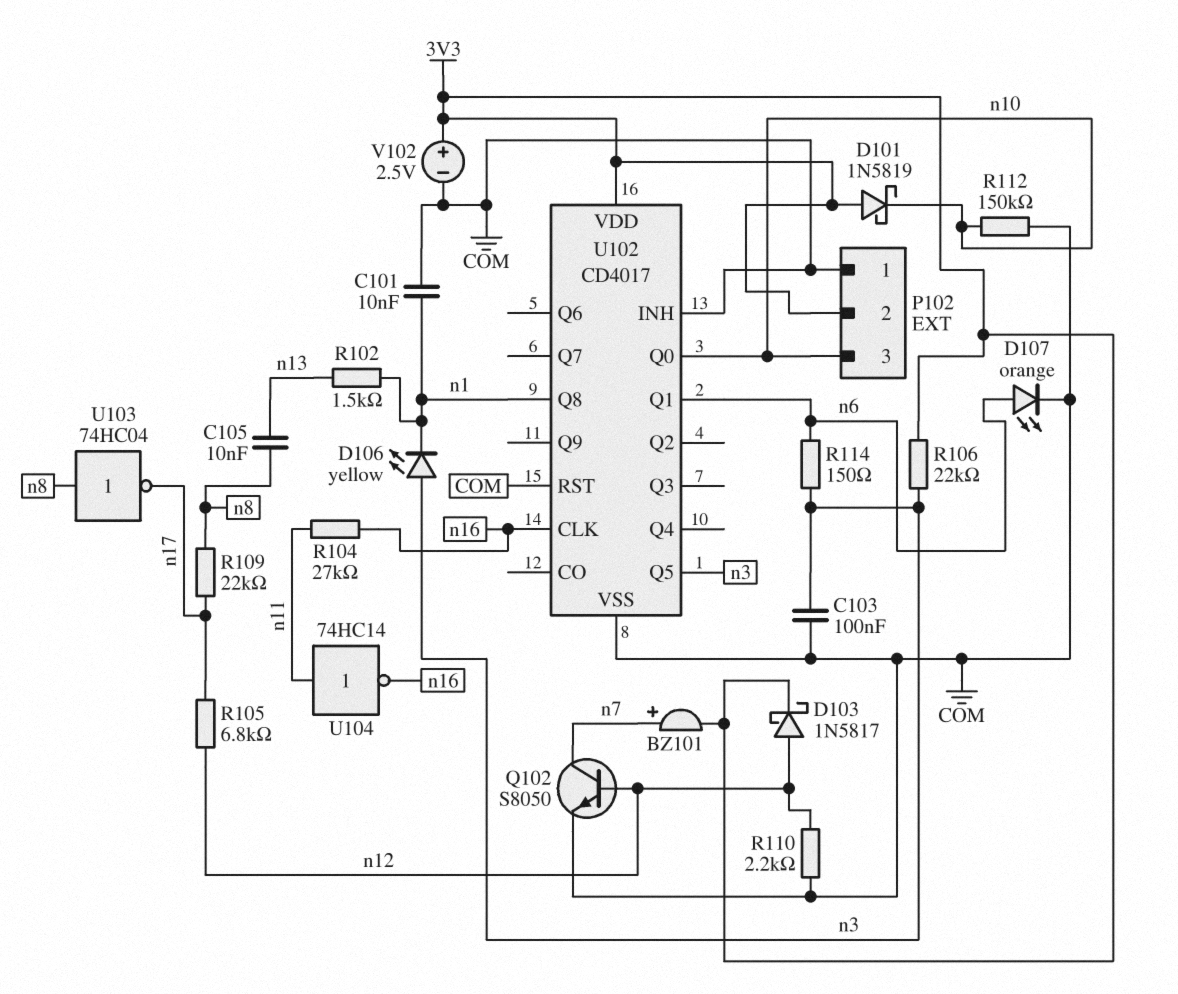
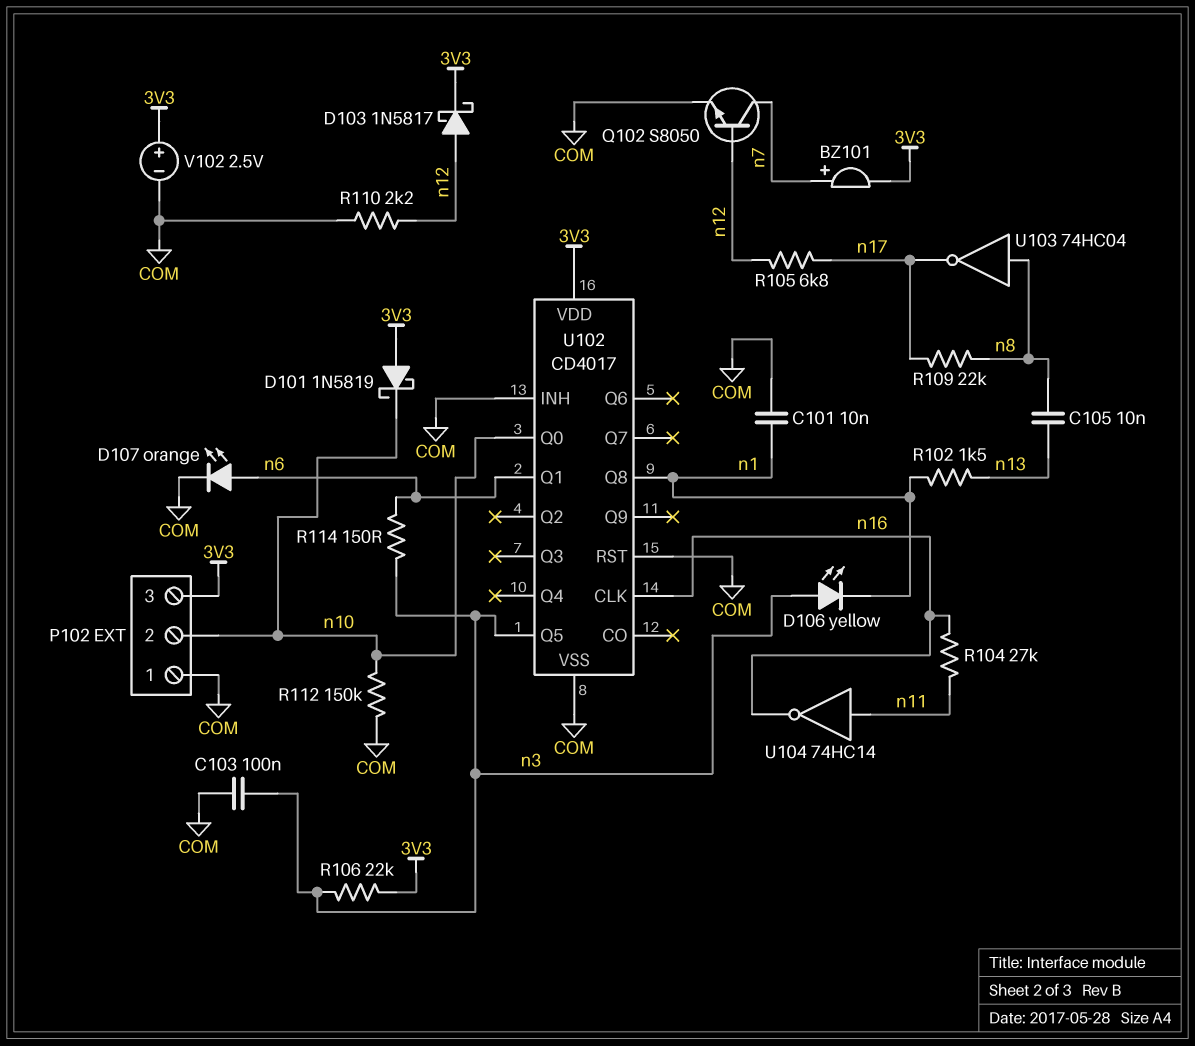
P102 pin 2: 3V3 -> n10
P102 pin 3: n10 -> 3V3

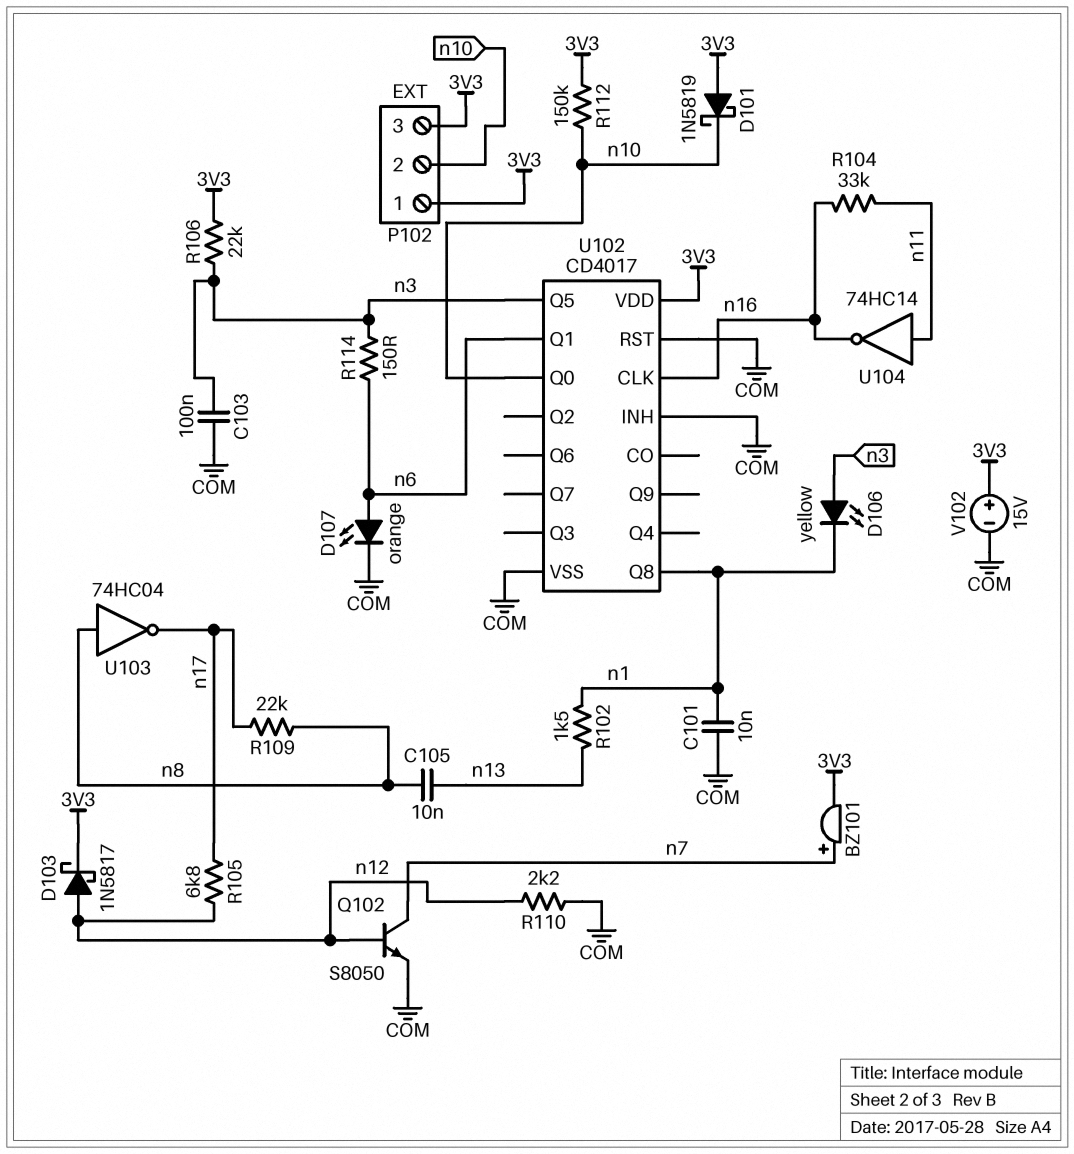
P102 pin 1: COM -> 3V3
R104: 27k (n11, n16) -> 33k (n11, n16)
R112: 150k (COM, n10) -> 150k (3V3, n10)
V102: 2.5V (plus 3V3, minus COM) -> 15V (plus 3V3, minus COM)

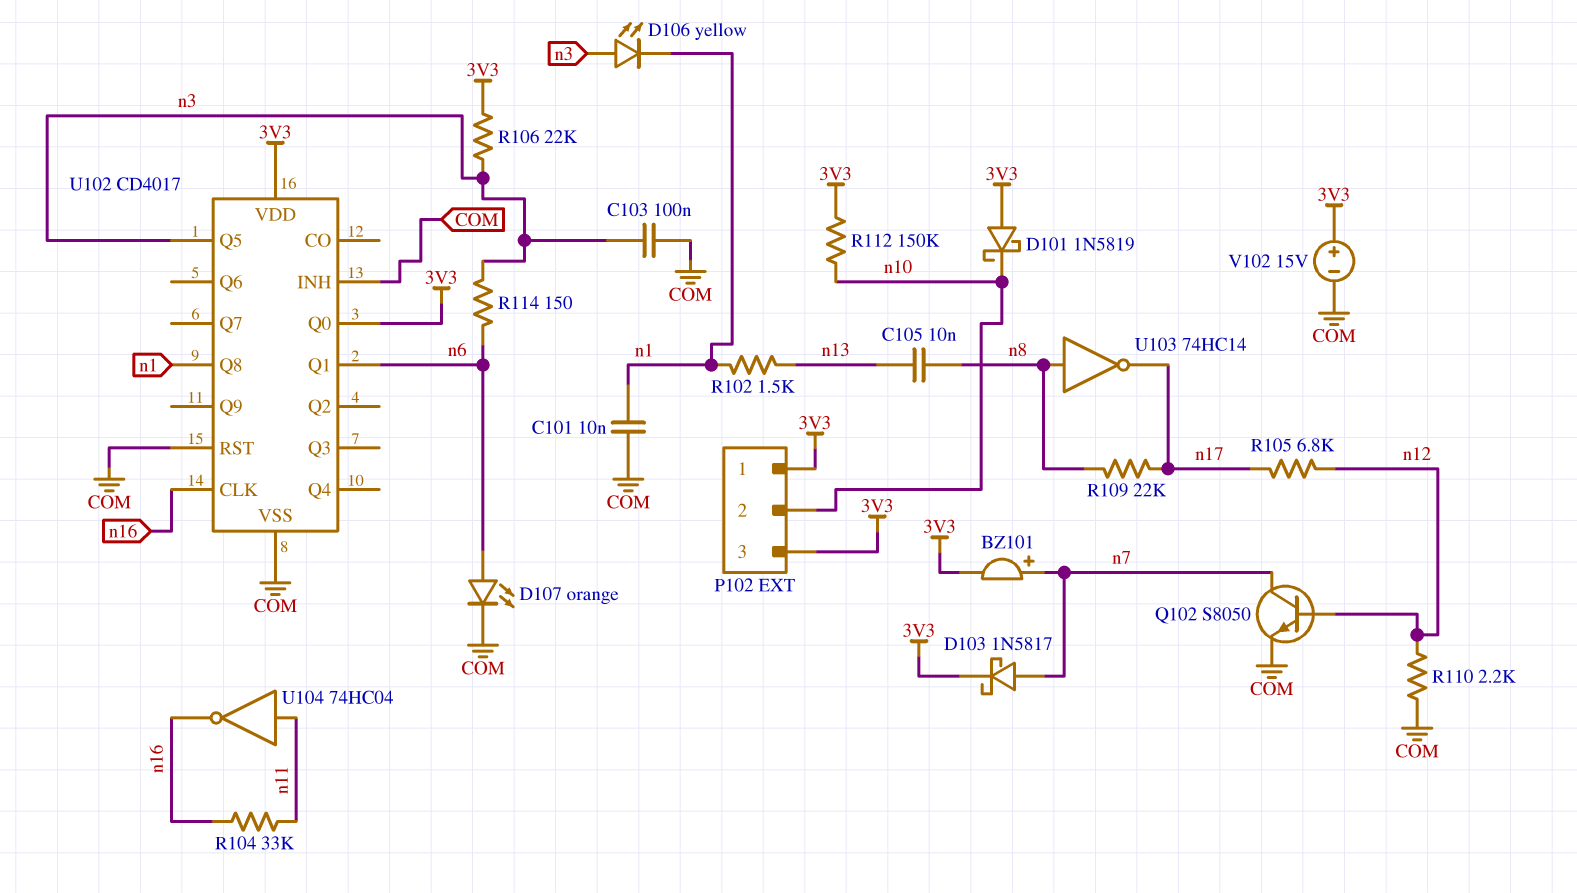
D103: schottky 1N5817 (A n12, K 3V3) -> schottky 1N5817 (A n7, K 3V3)
U102 pin Q0: n10 -> 3V3
U103: NOT 74HC04 (in n8, out n17) -> NOT 74HC14 (in n8, out n17)
U104: NOT 74HC14 (in n11, out n16) -> NOT 74HC04 (in n11, out n16)

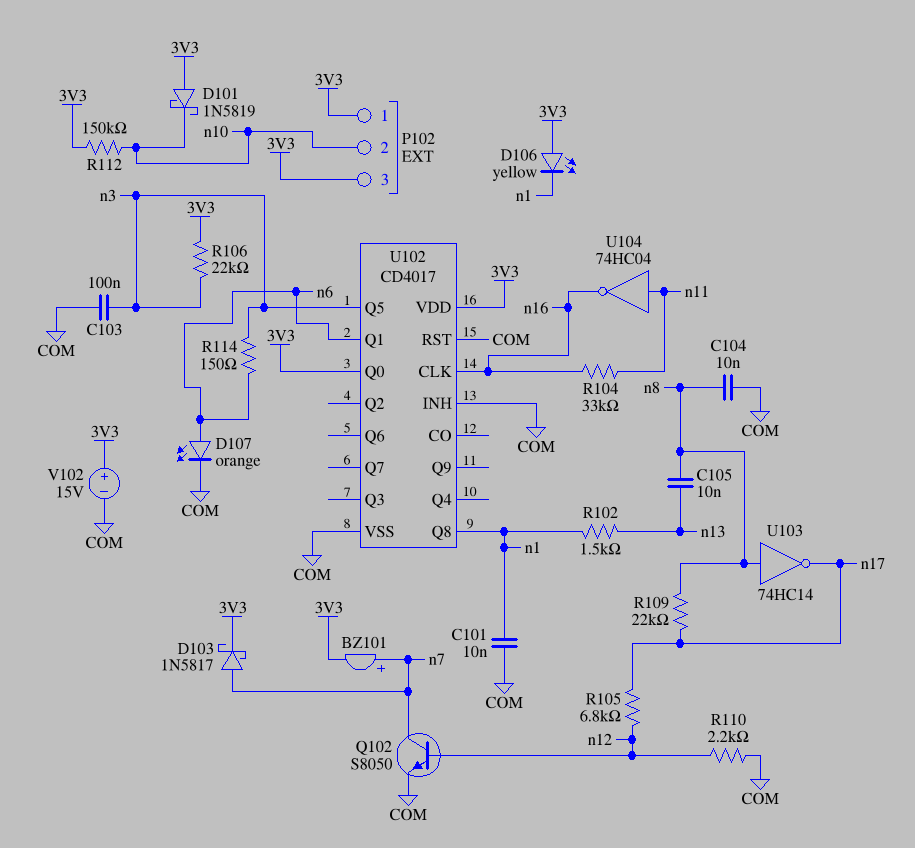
C104: none -> 10nF (COM, n8)
D106: LED yellow (A n3, K n1) -> LED yellow (A 3V3, K n1)

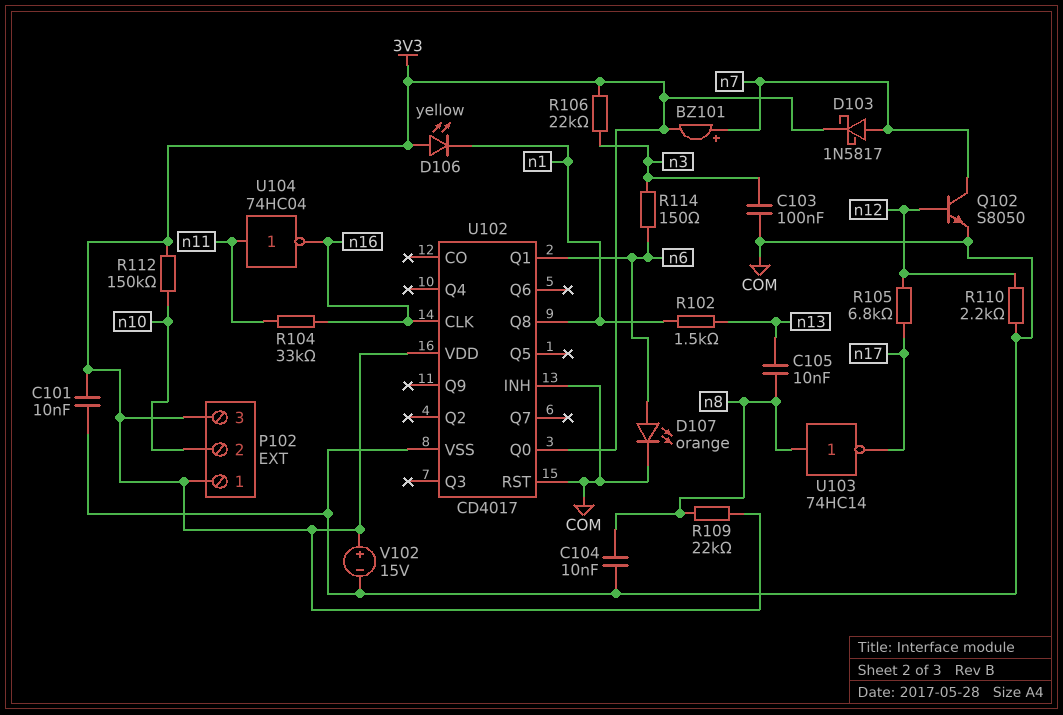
C101: 10nF (COM, n1) -> 10nF (3V3, COM)
D101: schottky 1N5819 (A 3V3, K n10) -> none
R109: 22k (n8, n17) -> 22k (3V3, n8)
U102 pin Q5: n3 -> none

